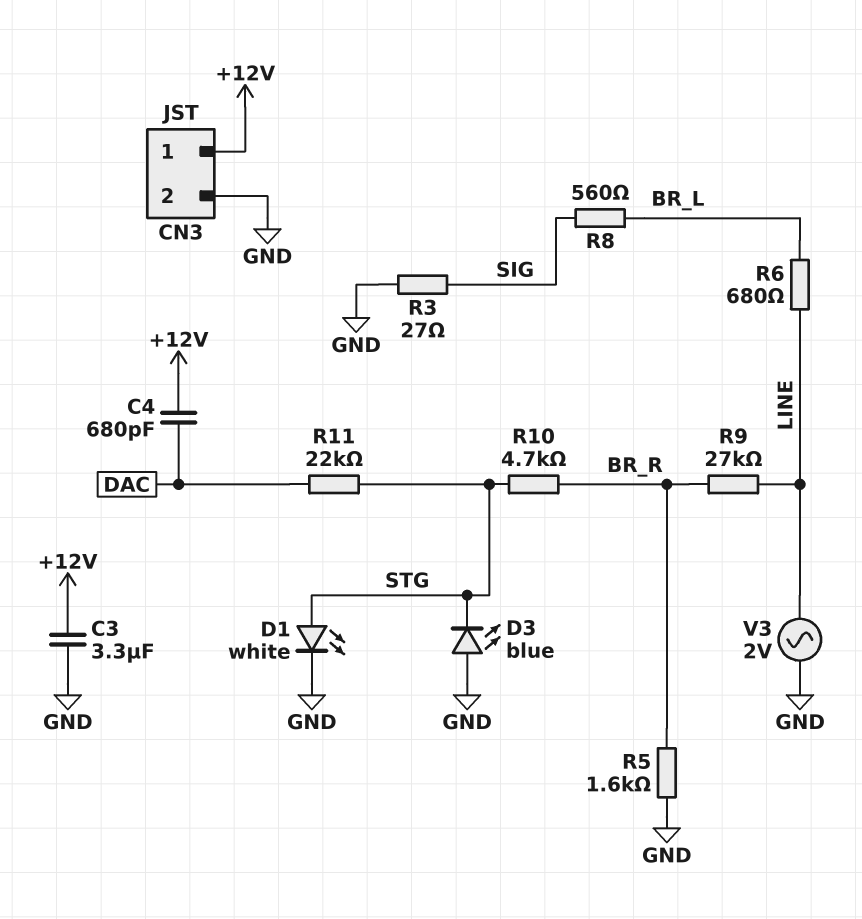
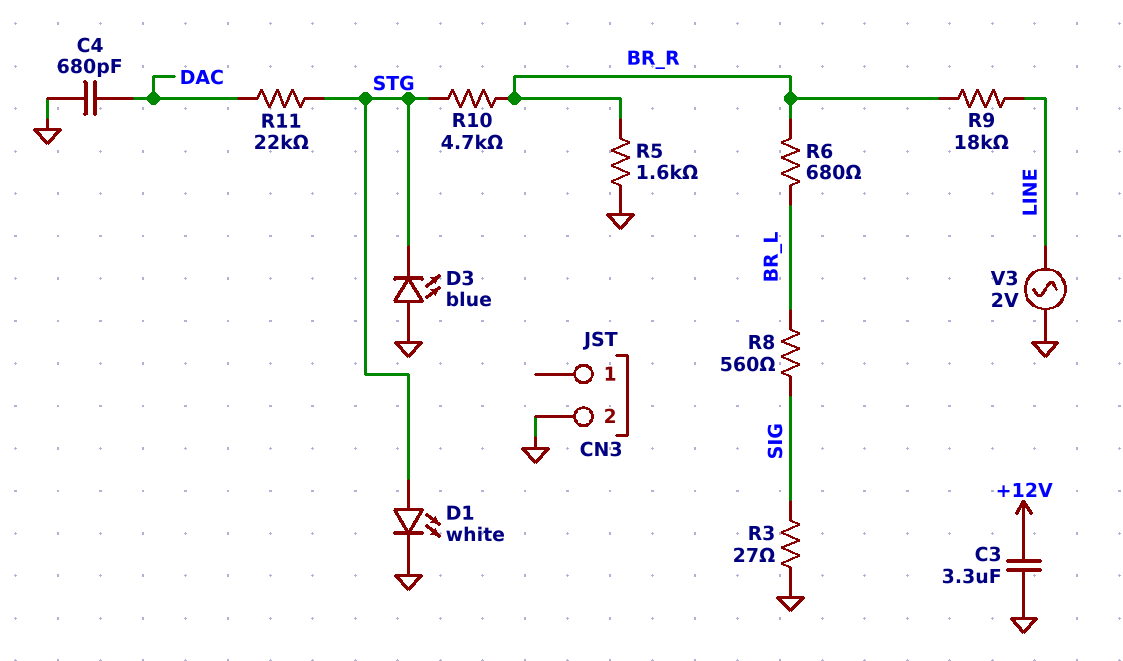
C4: 680pF (+12V, DAC) -> 680pF (DAC, GND)
CN3 pin 1: +12V -> none
R6: 680 (BR_L, LINE) -> 680 (BR_L, BR_R)
R9: 27k (BR_R, LINE) -> 18k (BR_R, LINE)

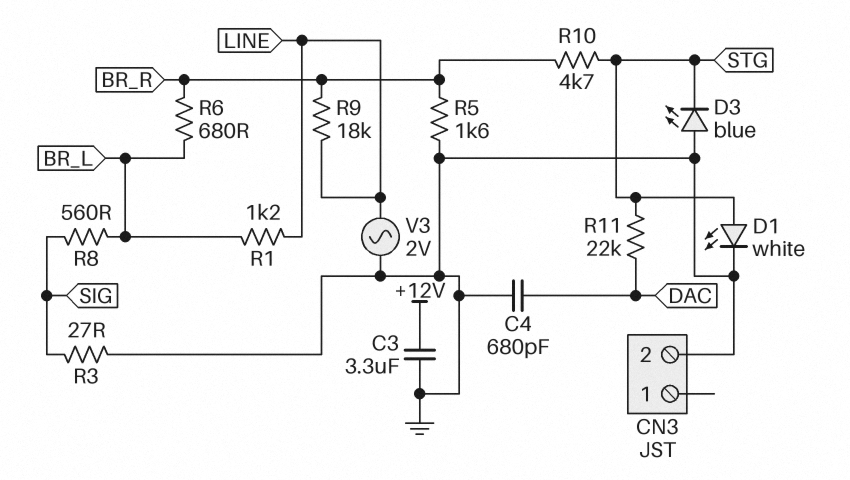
R1: none -> 1.2k (BR_L, LINE)

